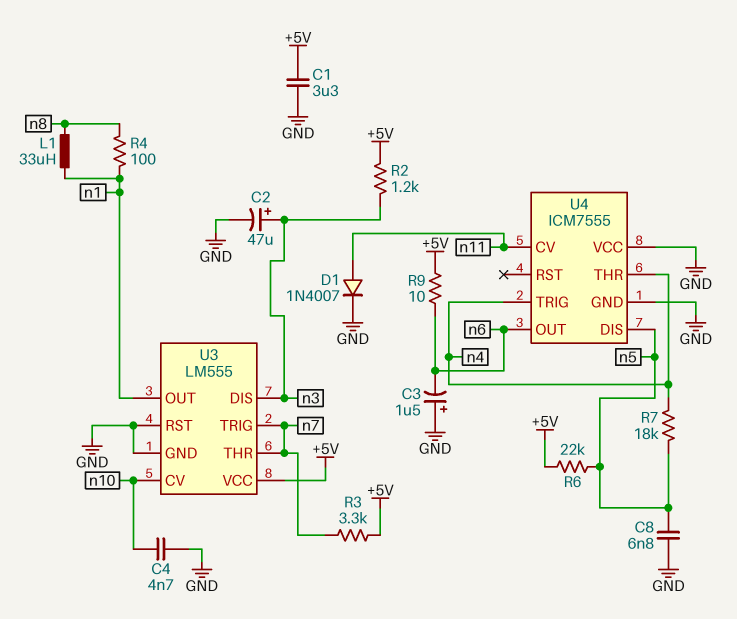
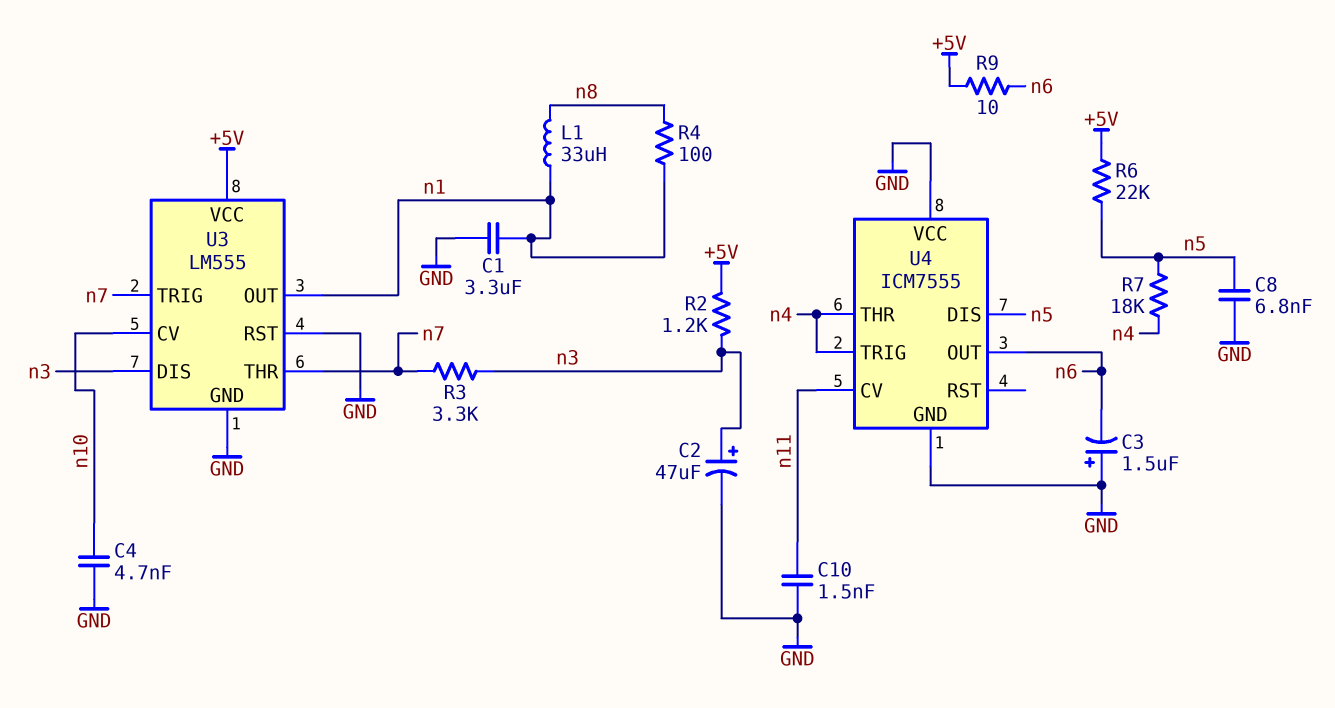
C1: 3.3uF (+5V, GND) -> 3.3uF (GND, n1)
C10: none -> 1.5nF (GND, n11)
D1: diode 1N4007 (A n11, K GND) -> none
R3: 3.3k (+5V, n7) -> 3.3k (n3, n7)

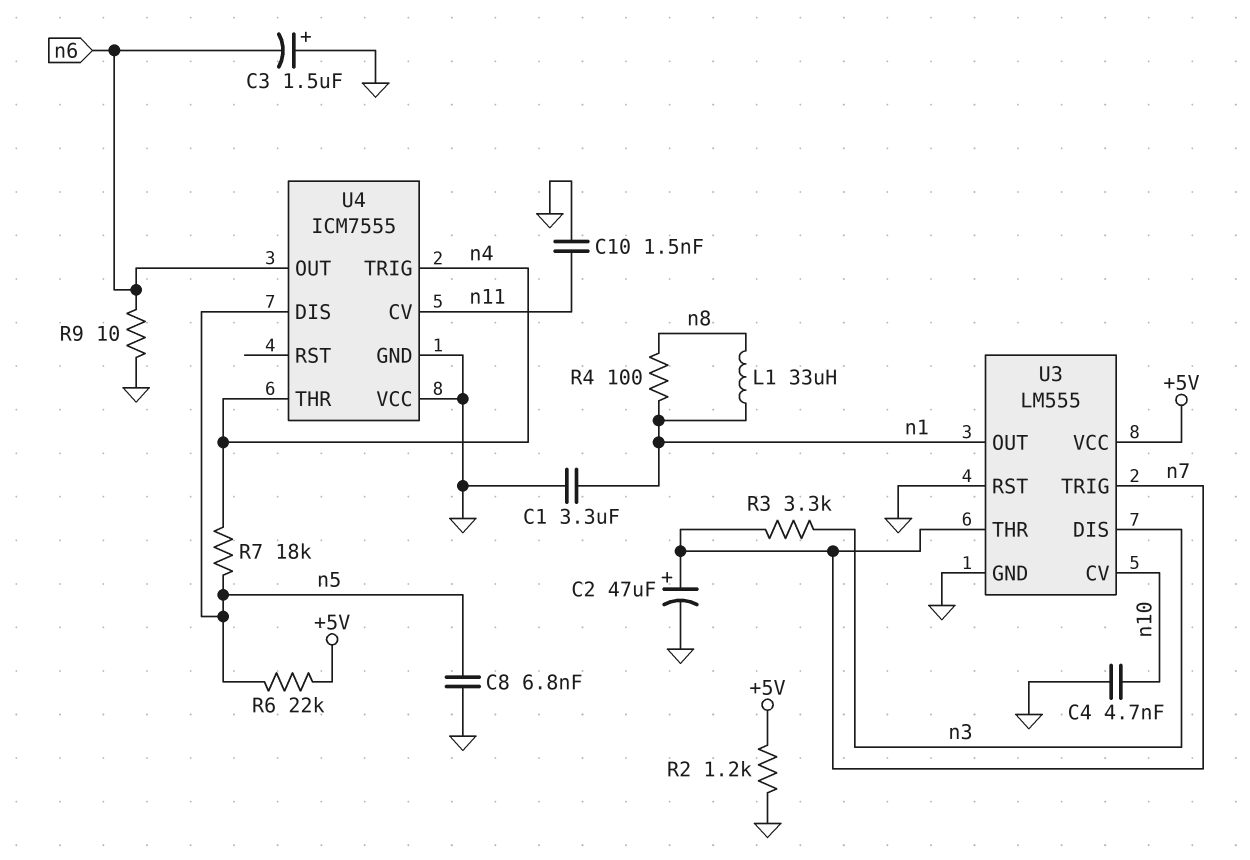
C2: 47uF (plus n3, minus GND) -> 47uF (plus n7, minus GND)
R2: 1.2k (+5V, n3) -> 1.2k (+5V, GND)
R9: 10 (+5V, n6) -> 10 (GND, n6)

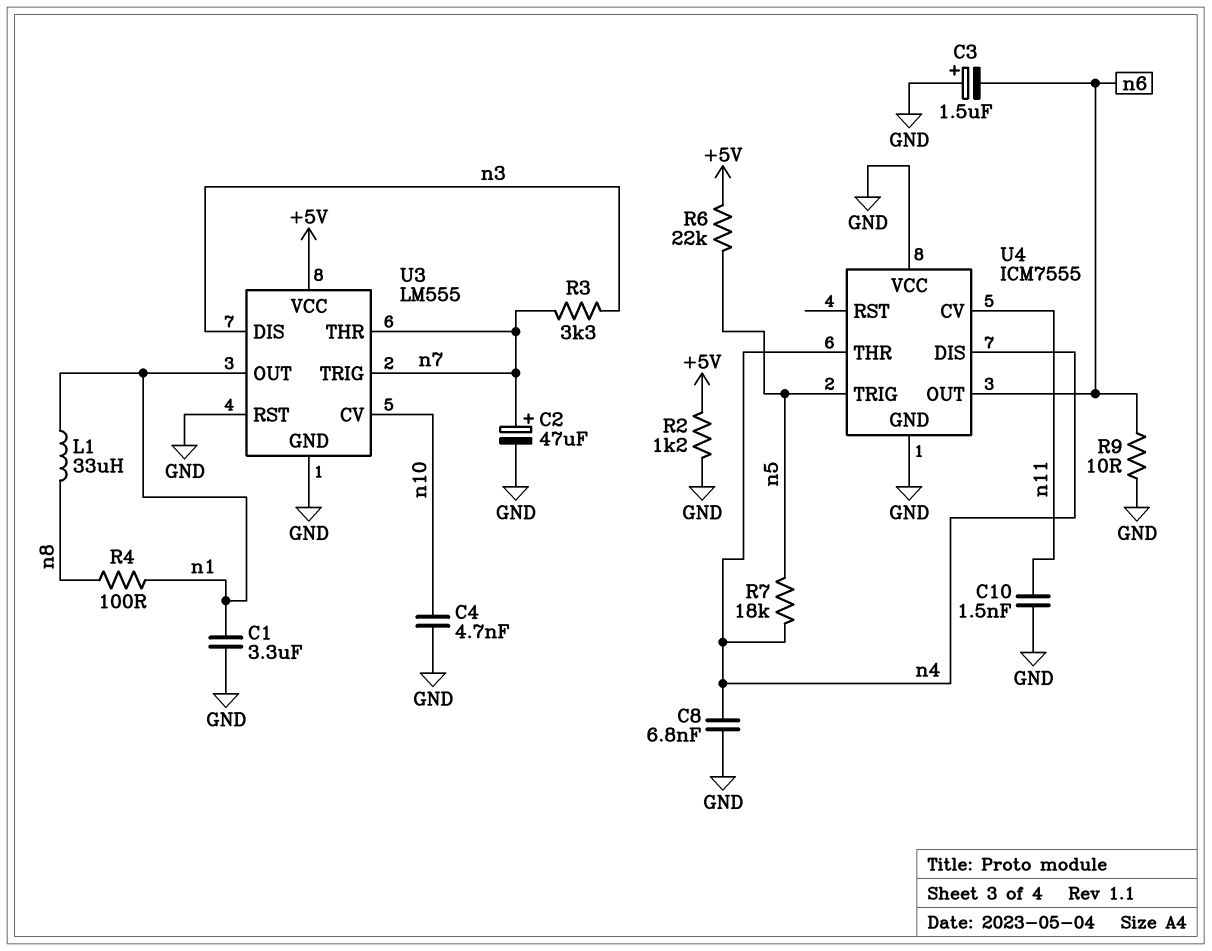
C8: 6.8nF (GND, n5) -> 6.8nF (GND, n4)
U4 pin DIS: n5 -> n4
U4 pin TRIG: n4 -> n5

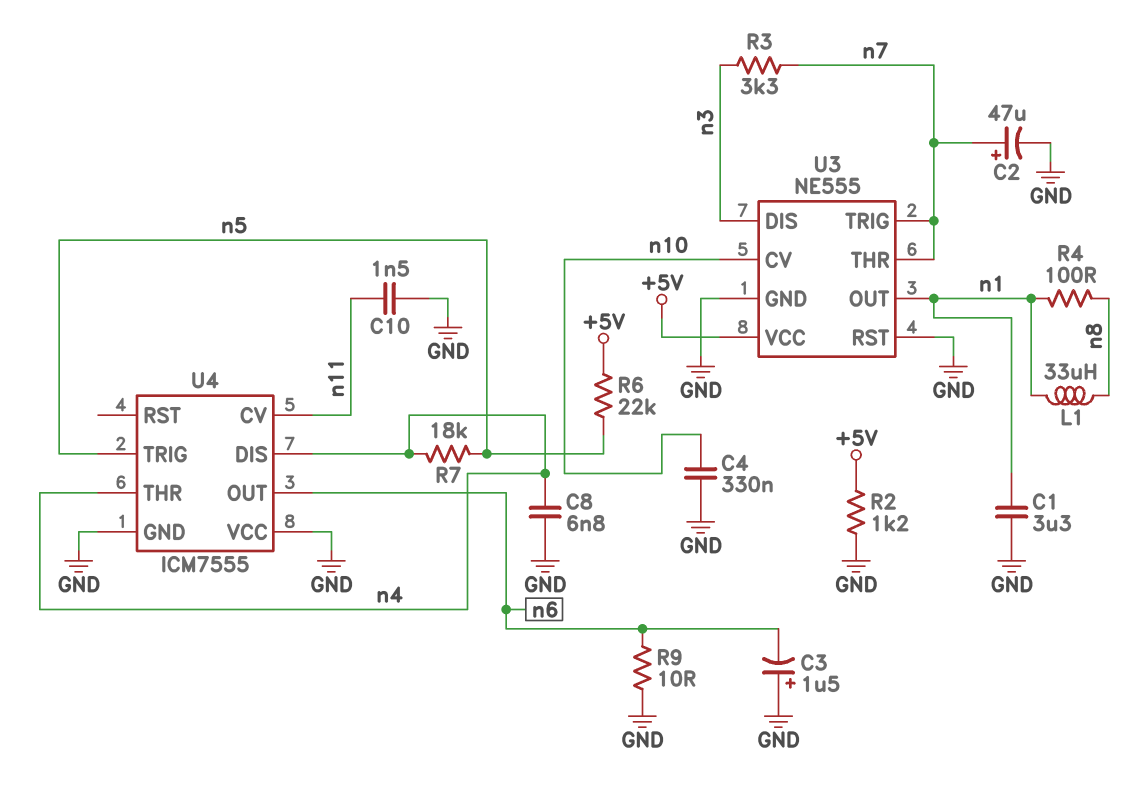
C4: 4.7nF (GND, n10) -> 330nF (GND, n10)
U3: LM555 -> NE555

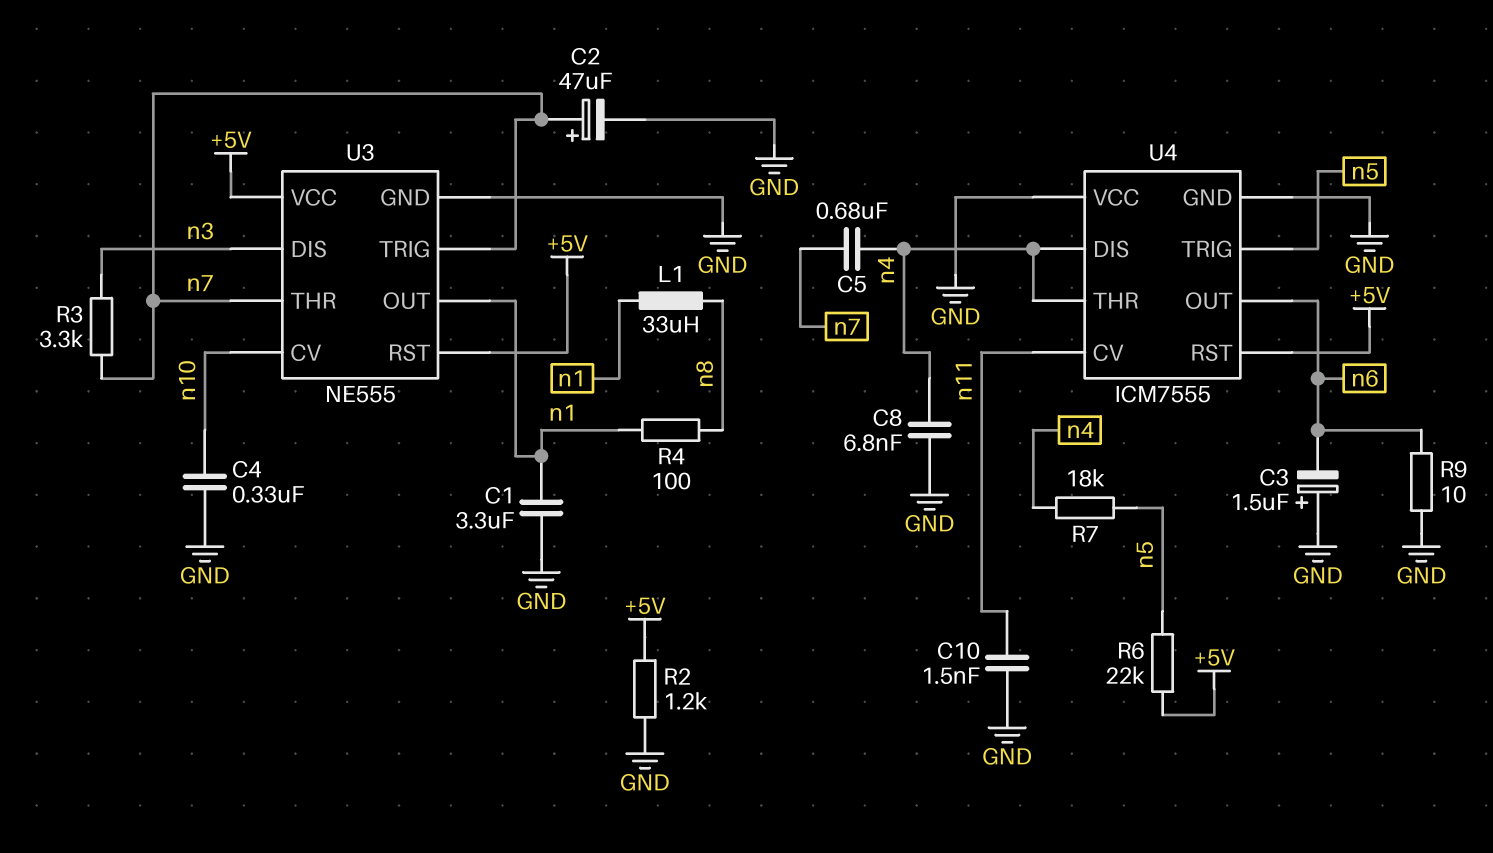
C5: none -> 680nF (n4, n7)
U3 pin RST: GND -> +5V
U4 pin RST: none -> +5V

